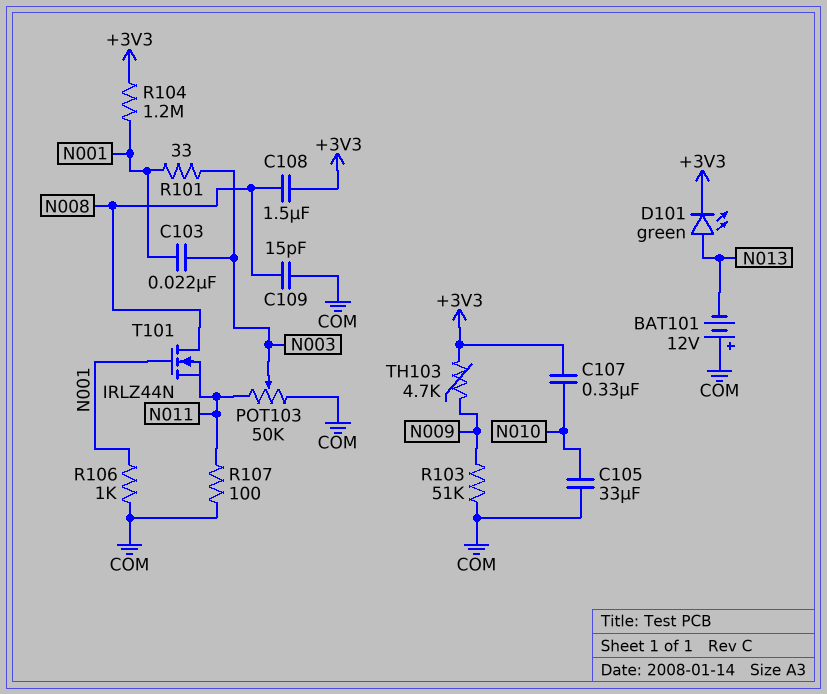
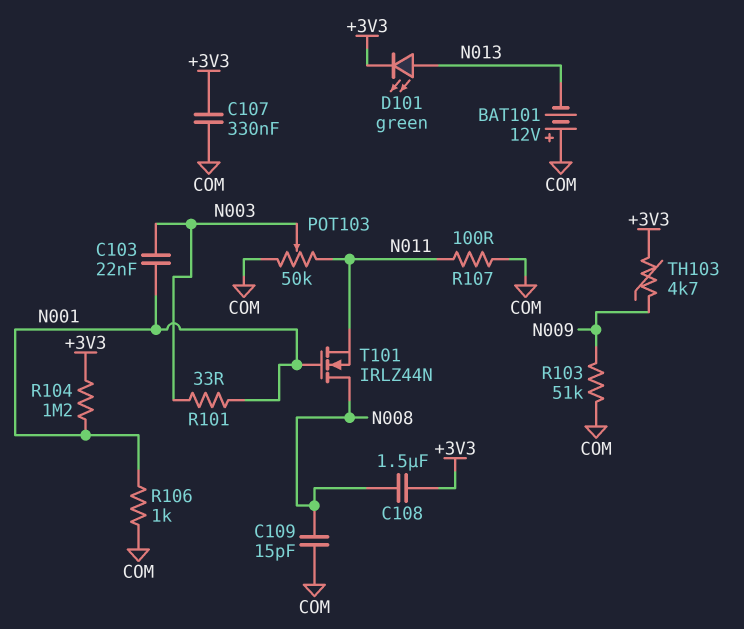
C105: 33uF (COM, N010) -> none
C107: 330nF (+3V3, N010) -> 330nF (+3V3, COM)

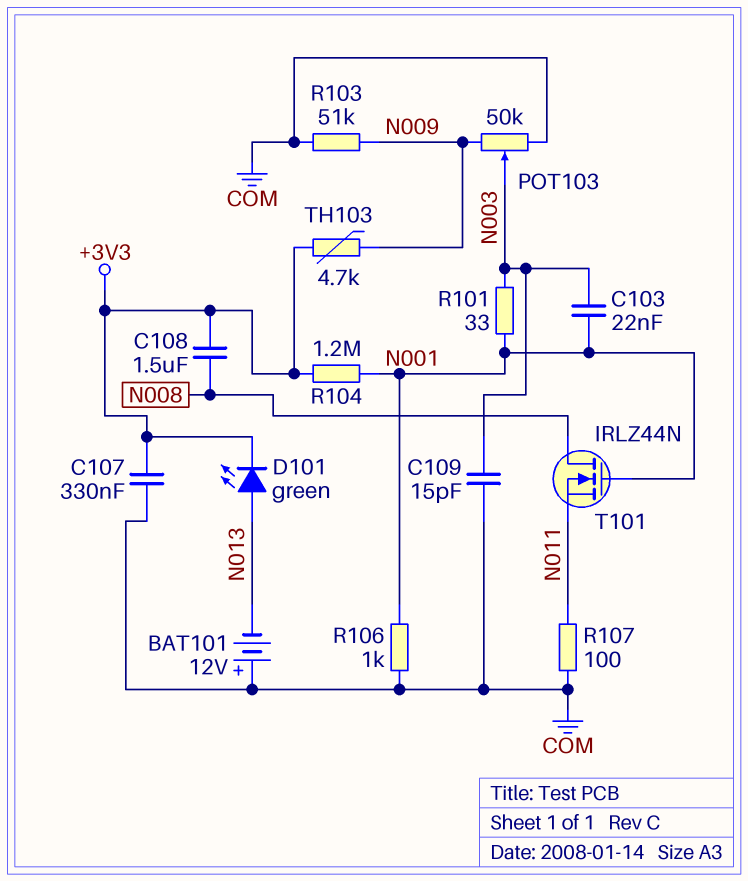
C109: 15pF (COM, N008) -> 15pF (COM, N003)
POT103: 50k (COM, N011, wiper N003) -> 50k (COM, N009, wiper N003)

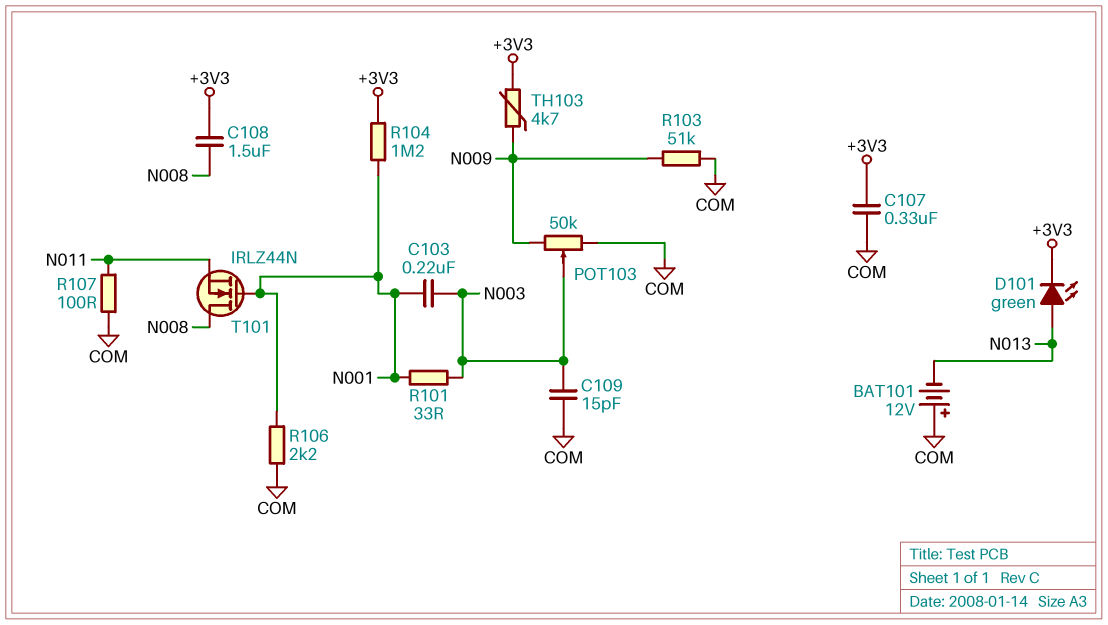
C103: 22nF (N001, N003) -> 220nF (N001, N003)
R106: 1k (COM, N001) -> 2.2k (COM, N001)

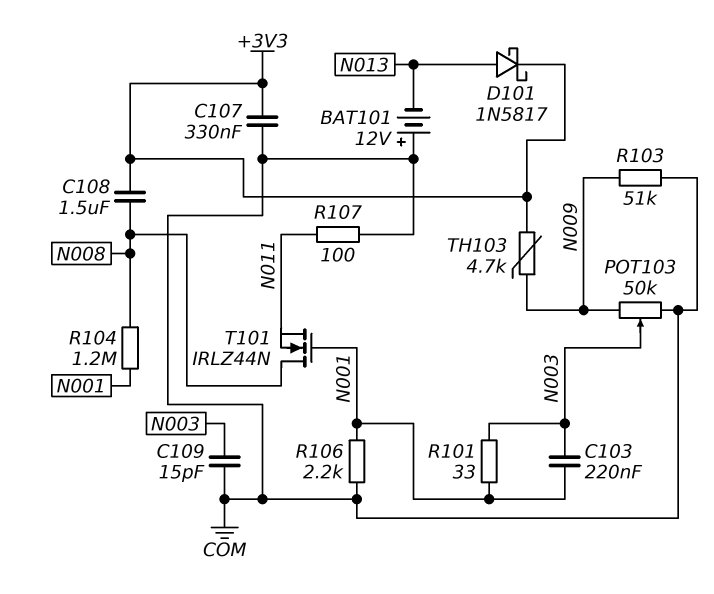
D101: LED green (A N013, K +3V3) -> schottky 1N5817 (A N013, K +3V3)
R104: 1.2M (+3V3, N001) -> 1.2M (N001, N008)

